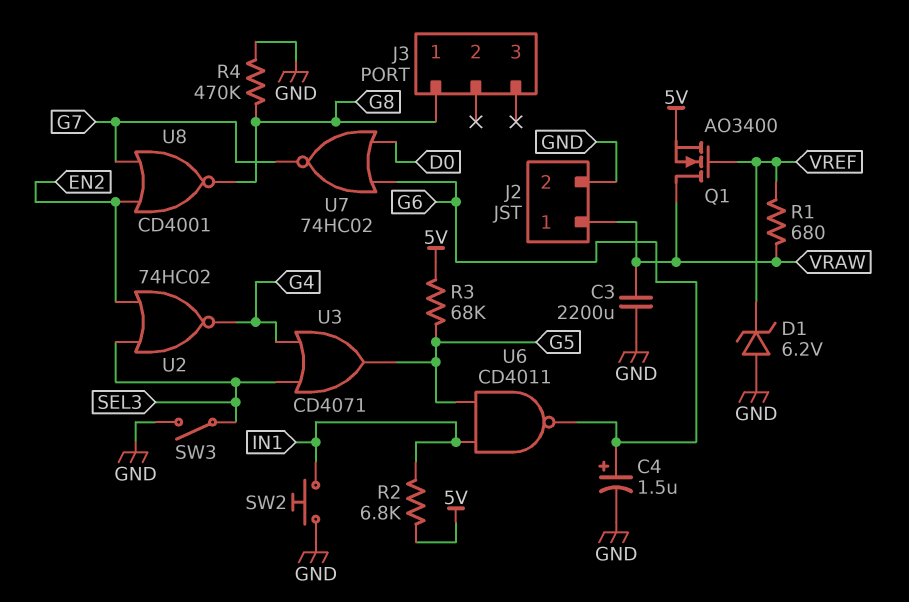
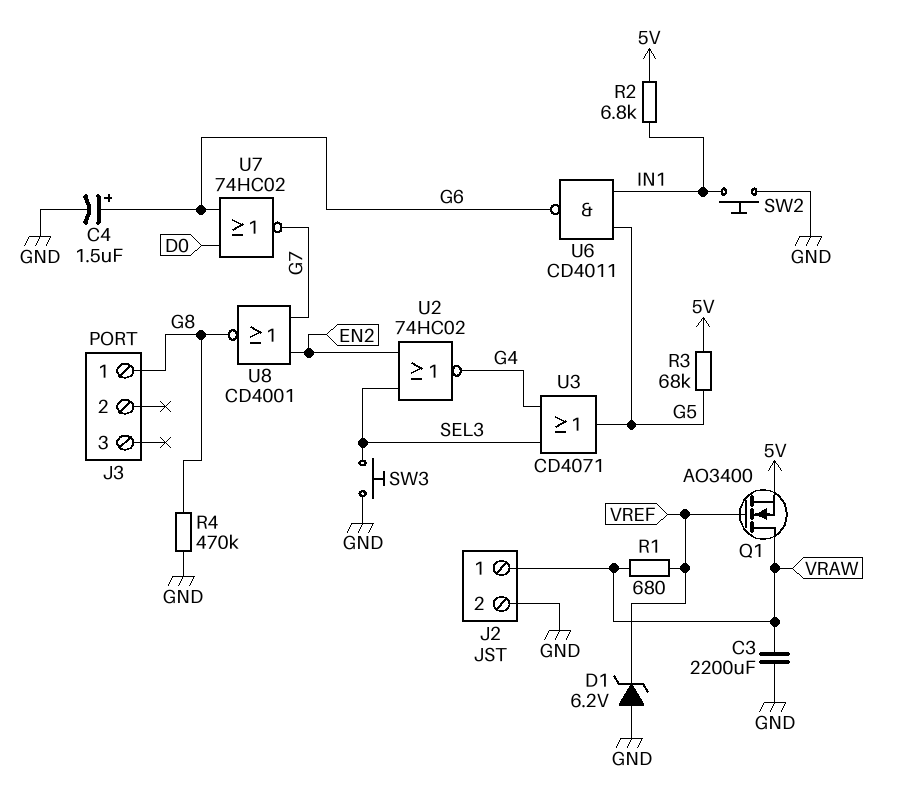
SW3: switch (GND, SEL3) -> button (GND, SEL3)

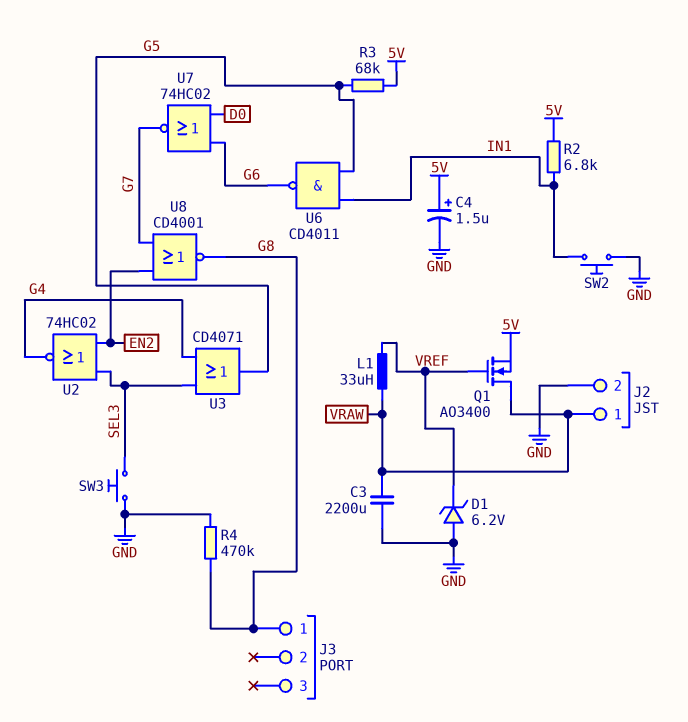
C4: 1.5uF (plus G6, minus GND) -> 1.5uF (plus 5V, minus GND)
L1: none -> 33uH (VRAW, VREF)
R1: 680 (VRAW, VREF) -> none

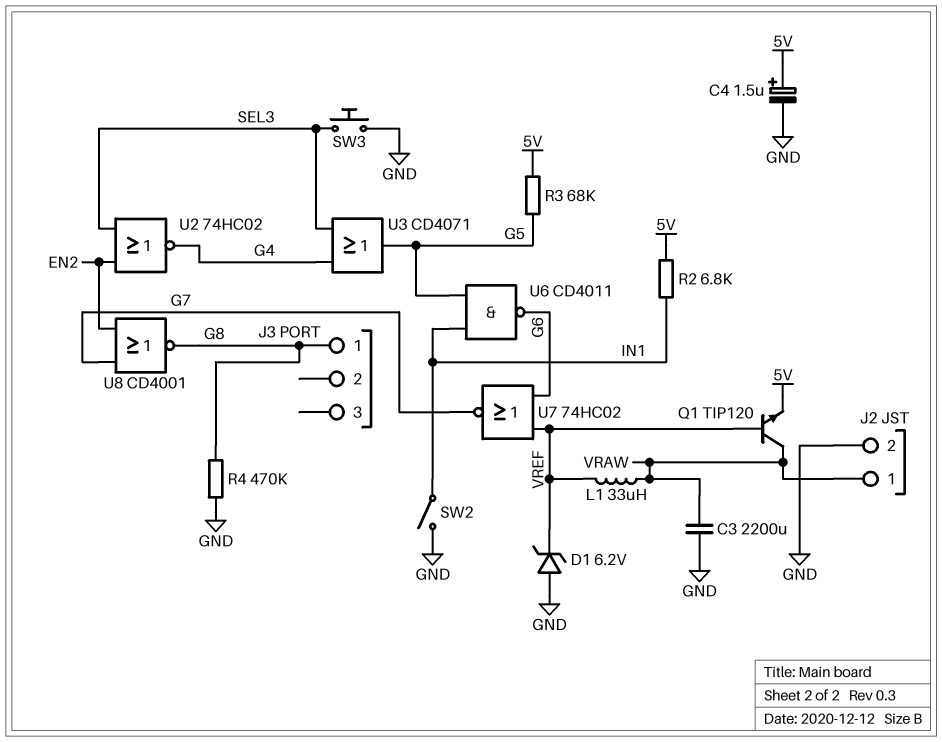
Q1: NMOS AO3400 (G VREF, D VRAW, S 5V) -> NPN TIP120 (B VREF, C VRAW, E 5V)
SW2: button (GND, IN1) -> switch (GND, IN1)
U7: NOR 74HC02 (in D0, in G6, out G7) -> NOR 74HC02 (in G6, in VREF, out G7)

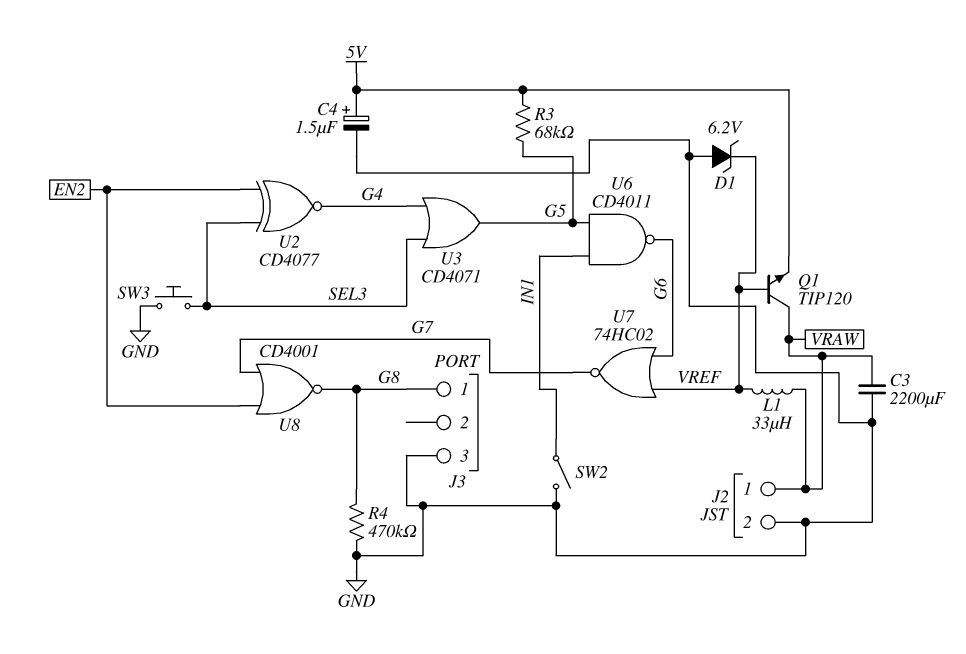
J3 pin 3: none -> GND
R2: 6.8k (5V, IN1) -> none
U2: NOR 74HC02 (in EN2, in SEL3, out G4) -> XNOR CD4077 (in EN2, in SEL3, out G4)

